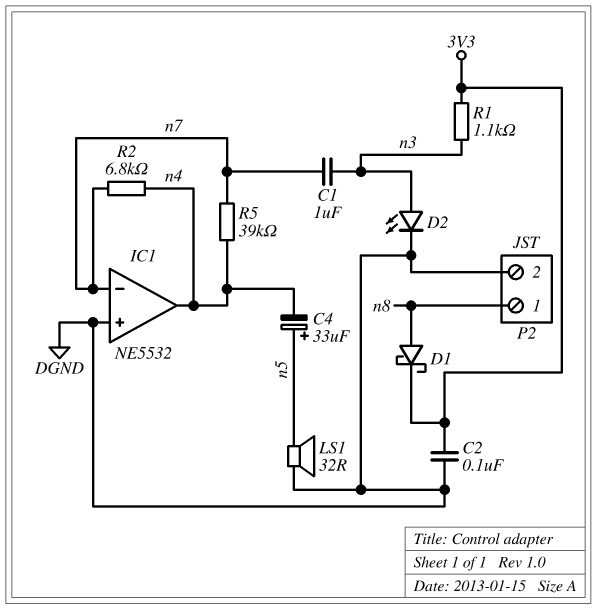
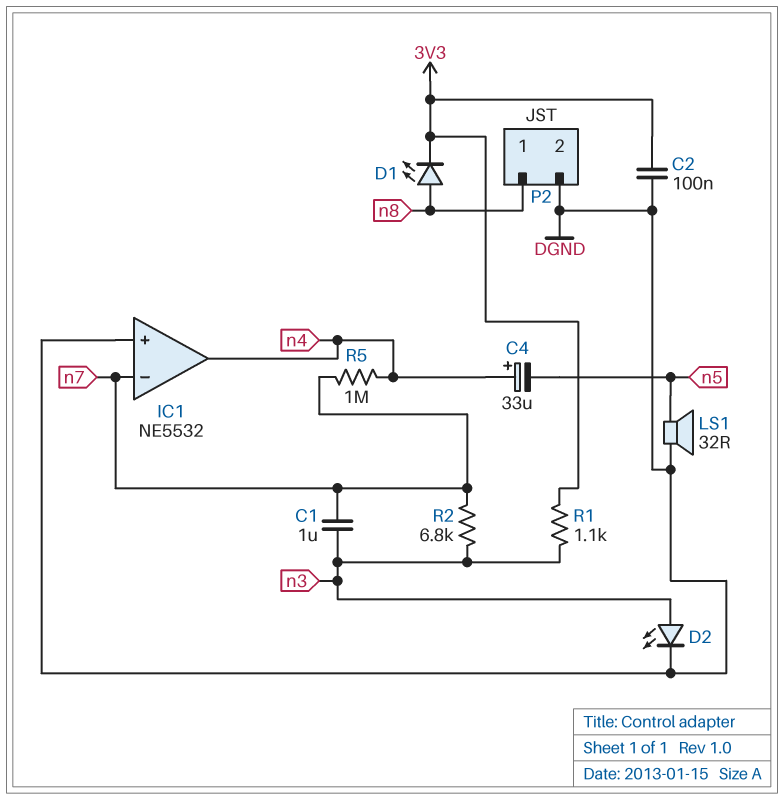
C4: 33uF (plus n5, minus n4) -> 33uF (plus n4, minus n5)
D1: schottky (A n8, K 3V3) -> LED (A n8, K 3V3)
R2: 6.8k (n4, n7) -> 6.8k (n3, n7)
R5: 39k (n4, n7) -> 1M (n4, n7)

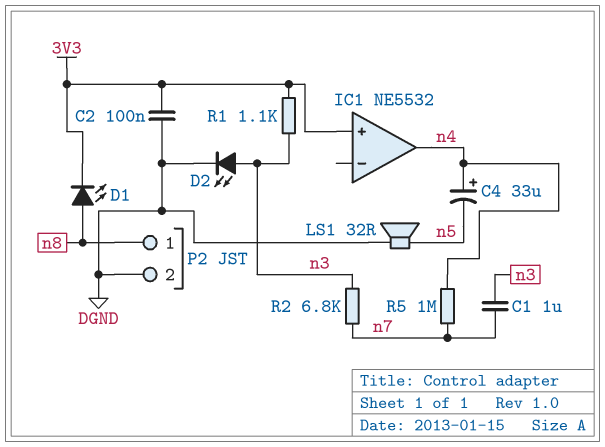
IC1 pin in+: DGND -> 3V3
IC1 pin in-: n7 -> none

